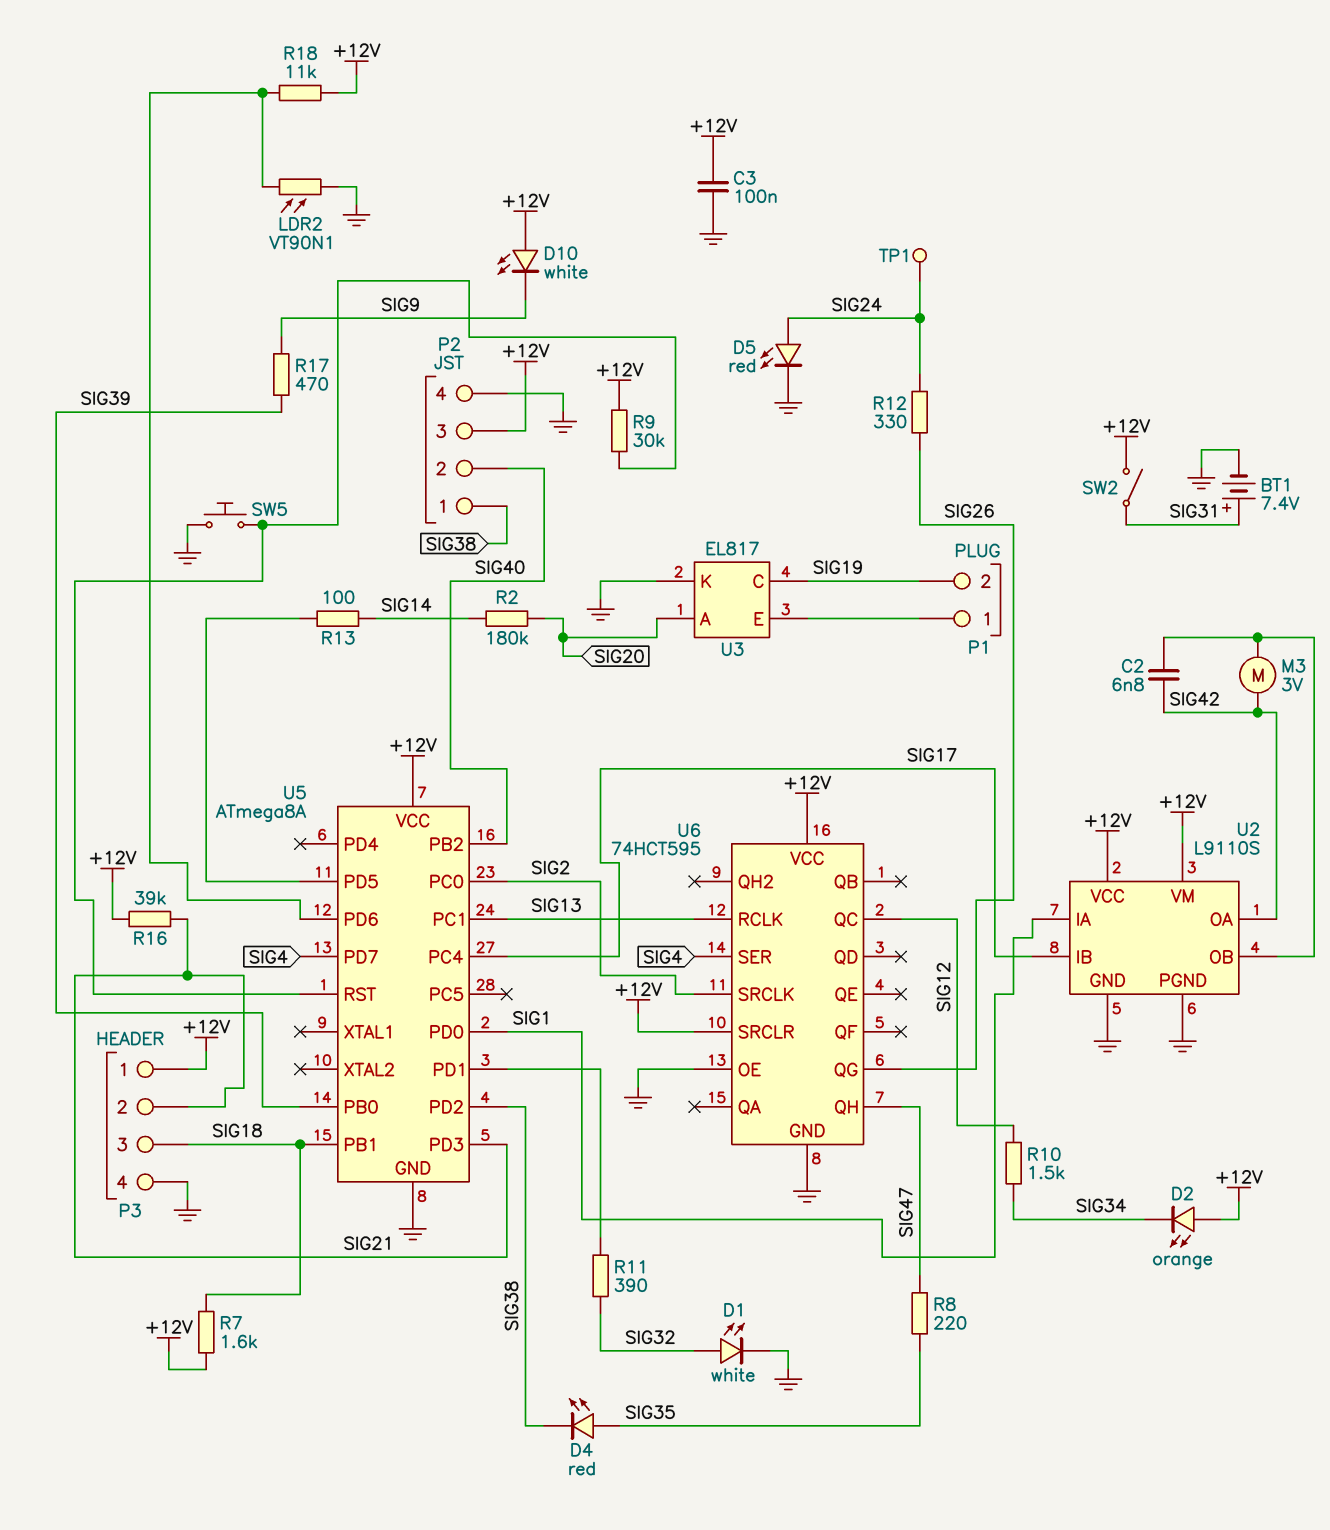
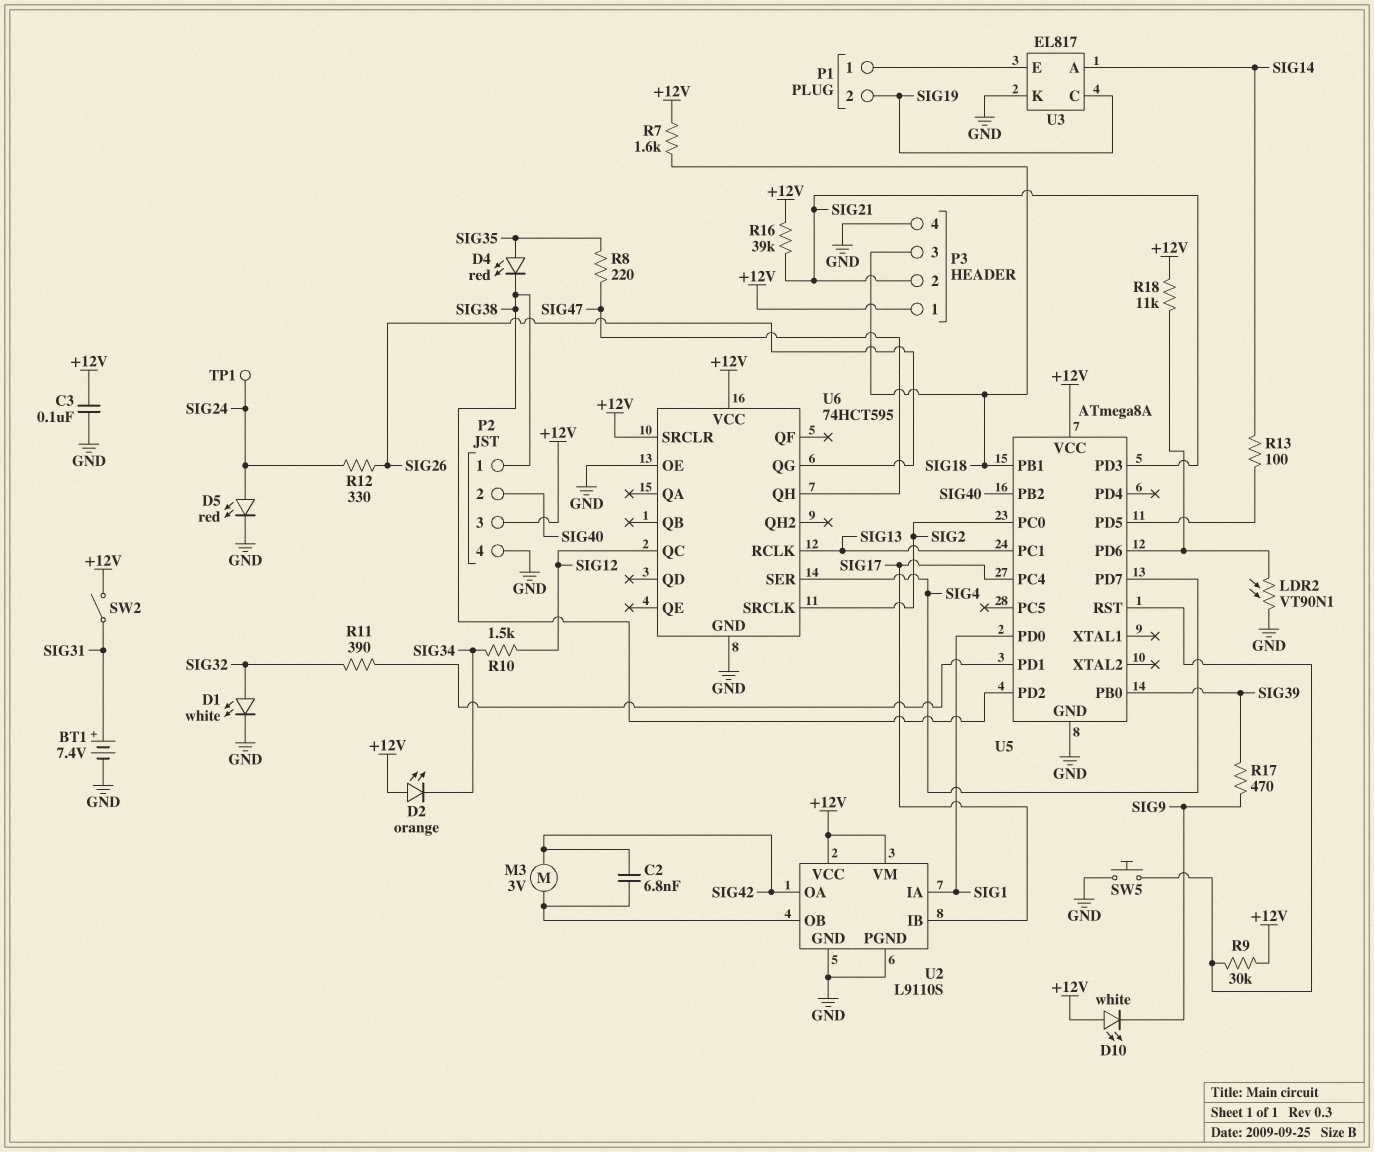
R2: 180k (SIG14, SIG20) -> none
U3 pin A: SIG20 -> SIG14

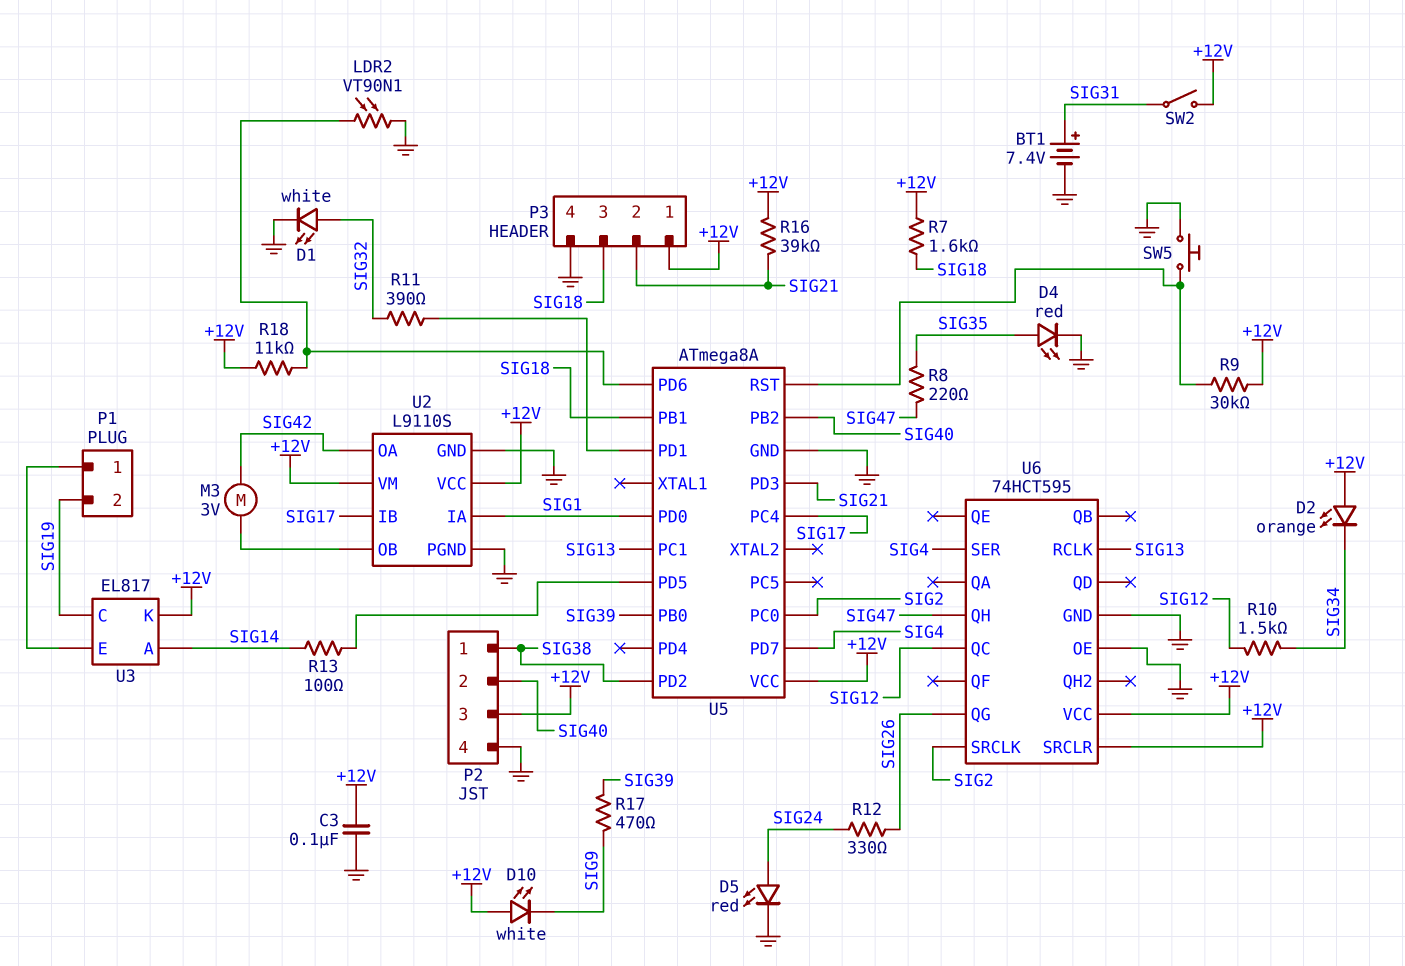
C2: 6.8nF (SIG42, U2/OB) -> none
D4: LED red (A SIG35, K SIG38) -> LED red (A SIG35, K GND)
TP1: test point (SIG24) -> none
U3 pin K: GND -> +12V

